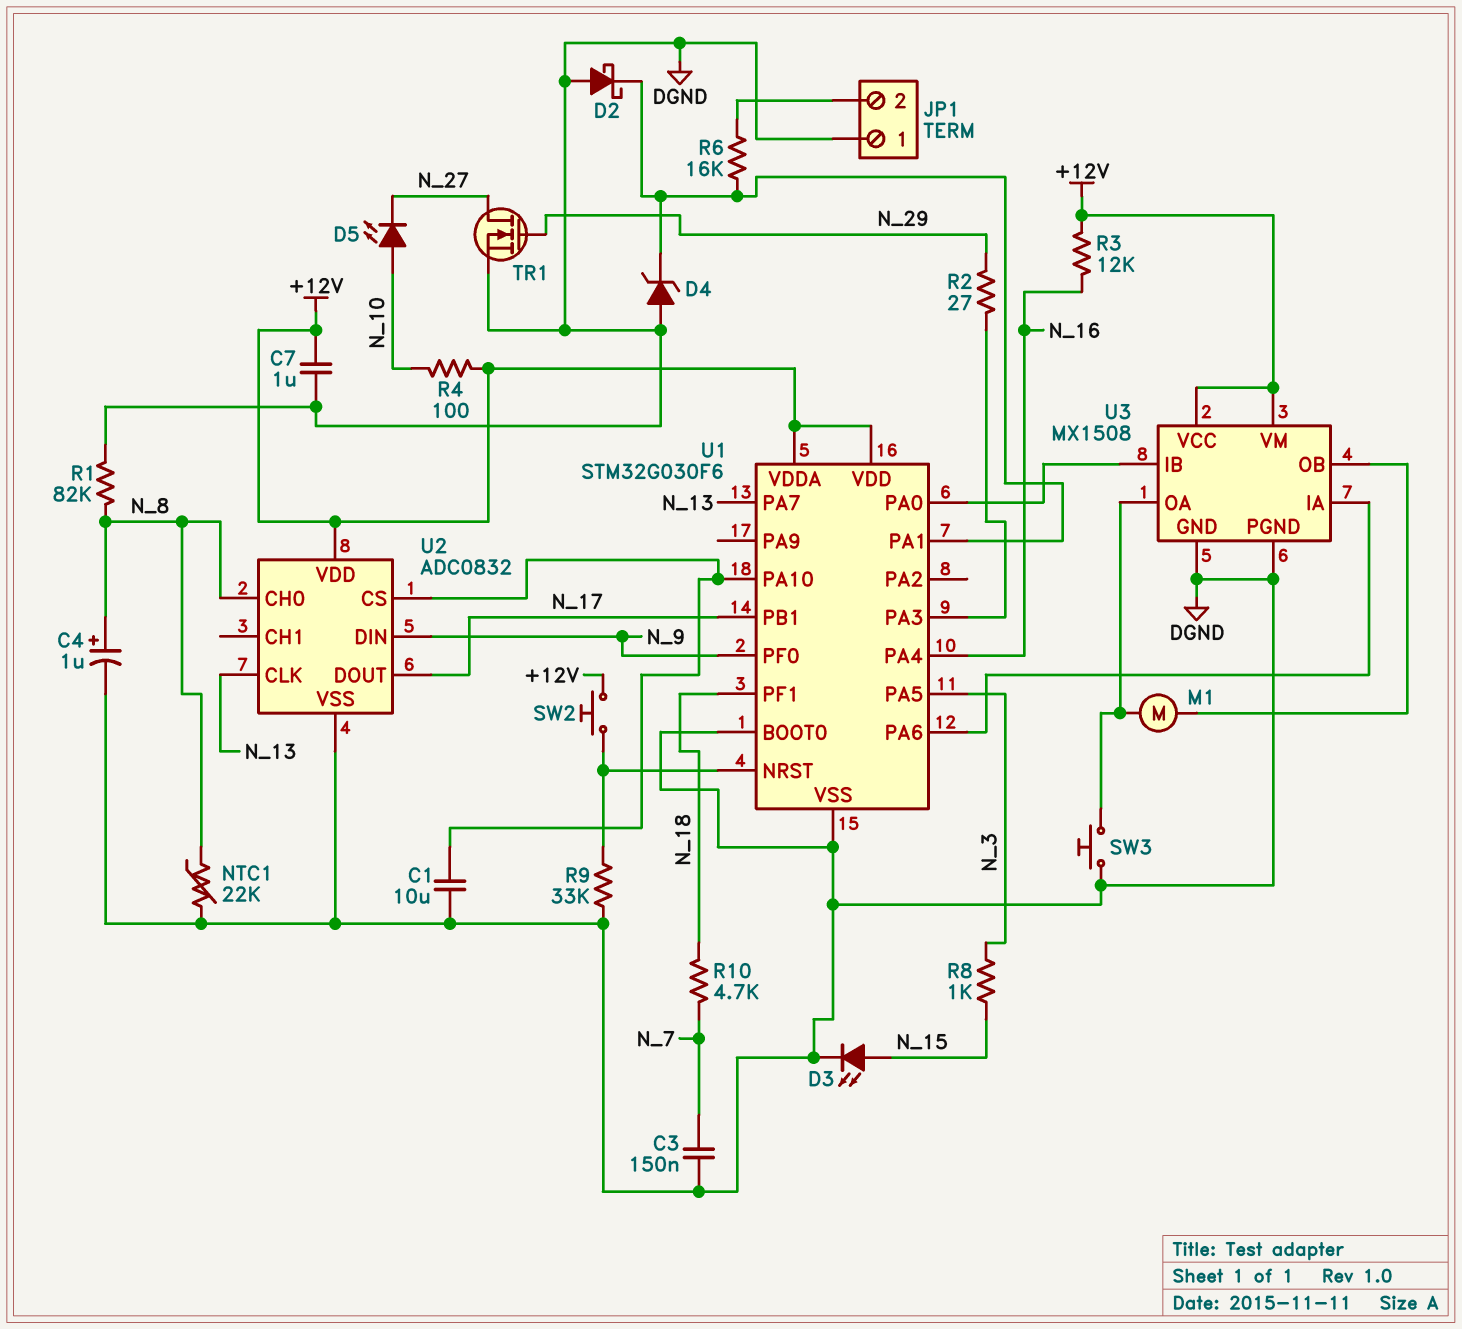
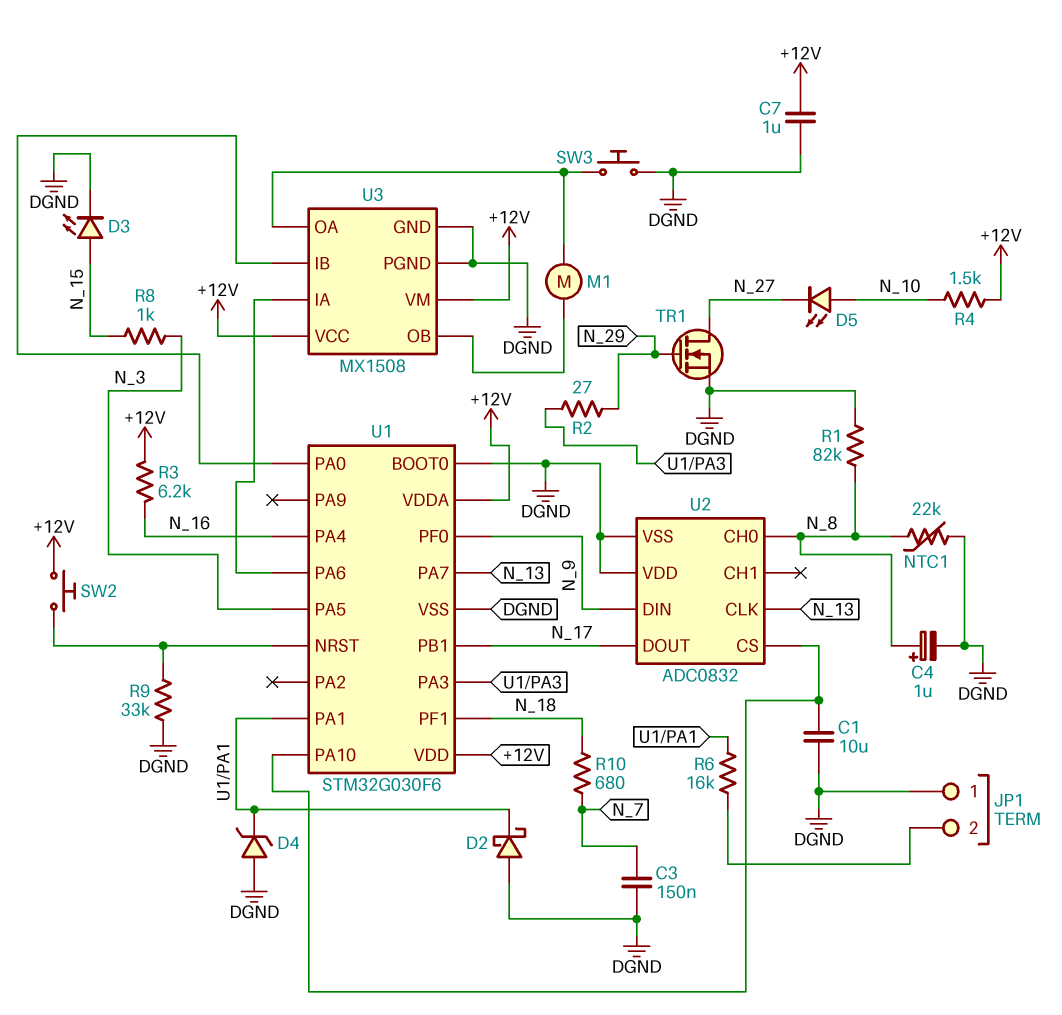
R3: 12k (+12V, N_16) -> 6.2k (+12V, N_16)
R4: 100 (+12V, N_10) -> 1.5k (+12V, N_10)
R10: 4.7k (N_7, N_18) -> 680 (N_7, N_18)
U2 pin VDD: +12V -> DGND

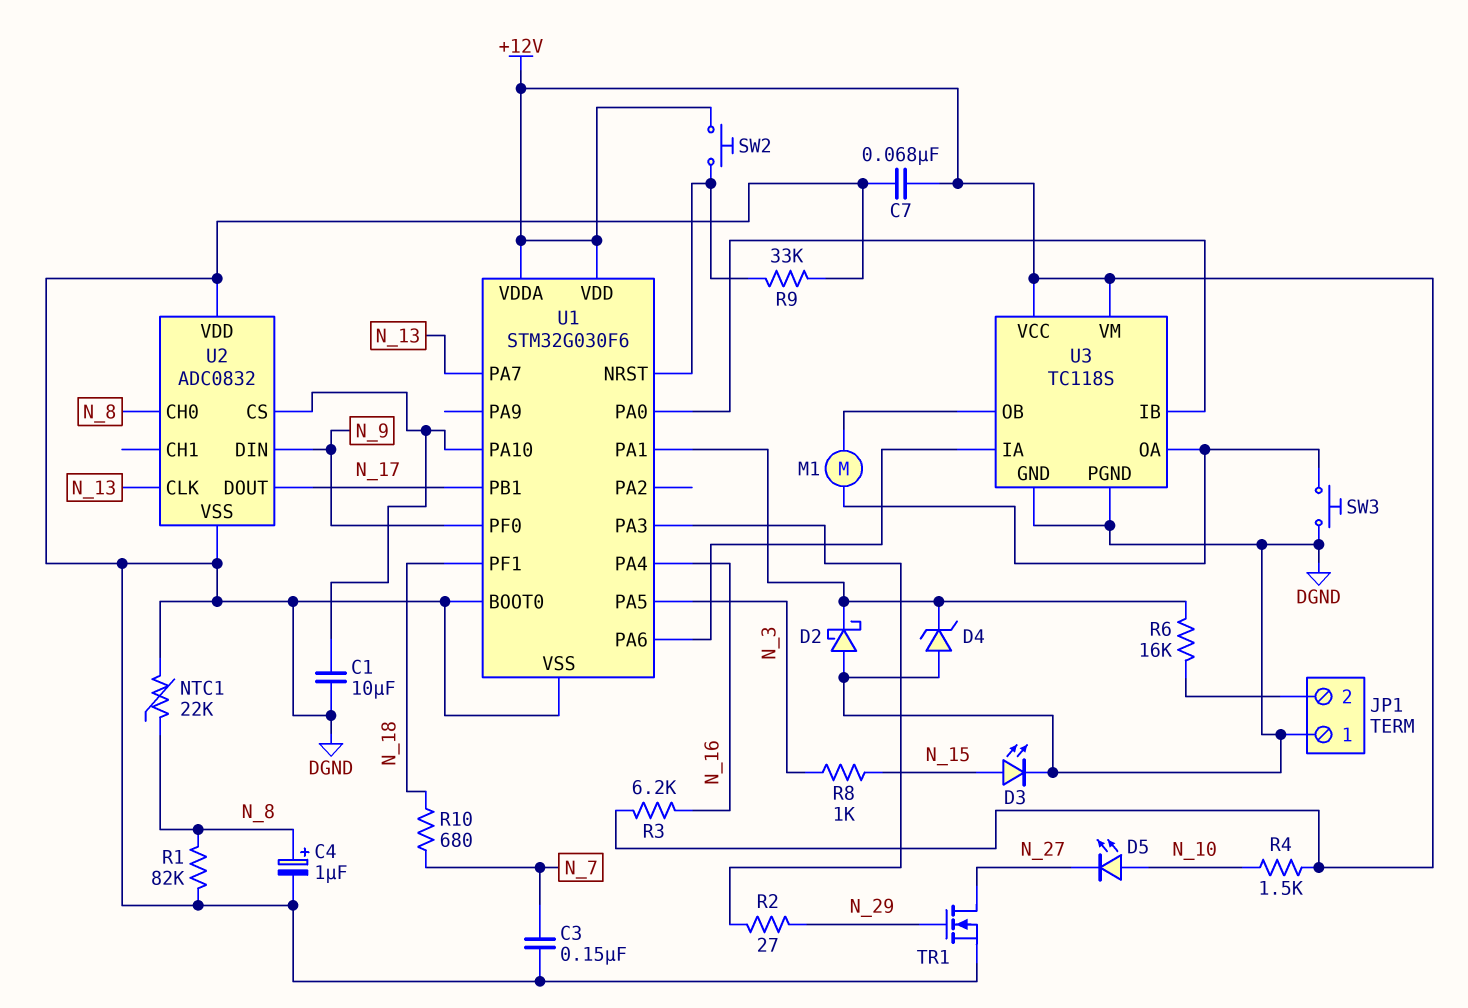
C7: 1uF (+12V, DGND) -> 68nF (+12V, DGND)
U3: MX1508 -> TC118S

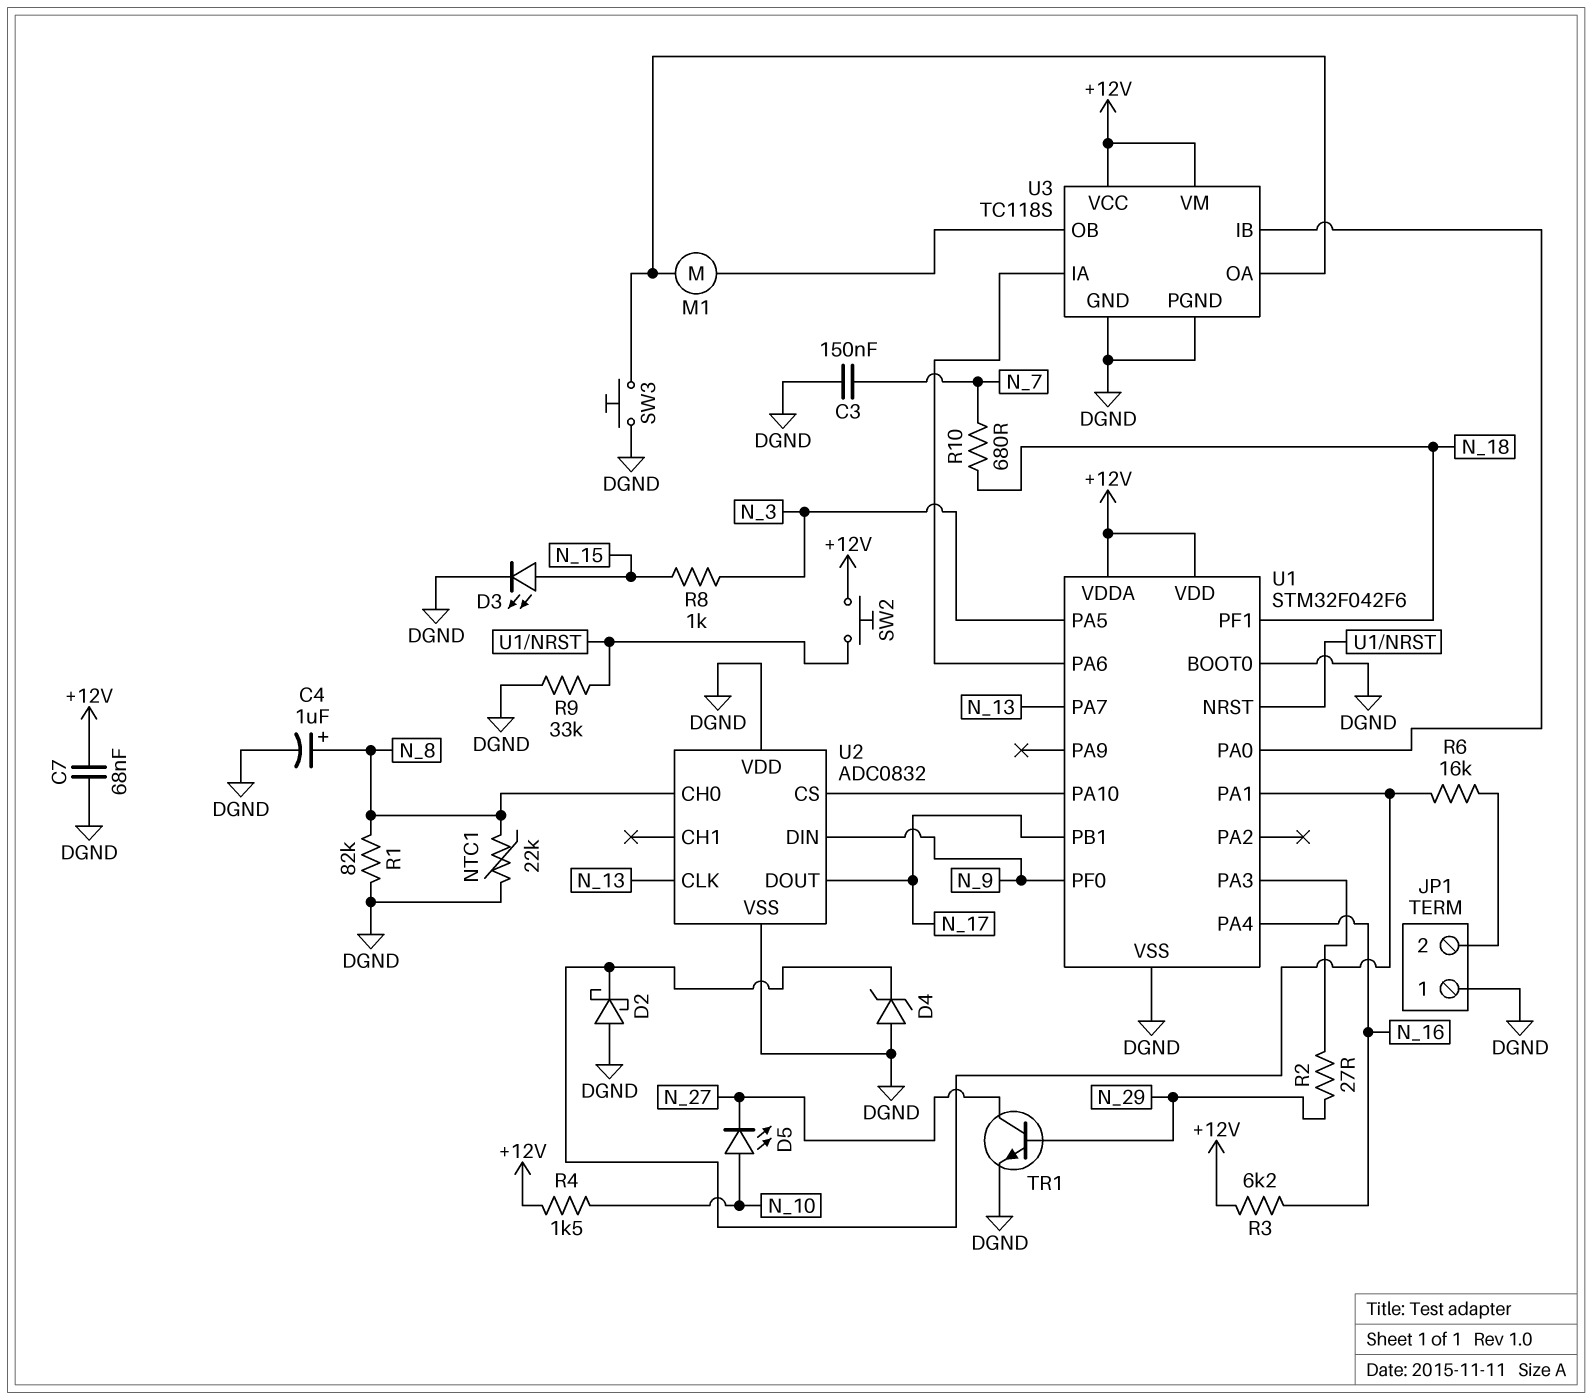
C1: 10uF (DGND, U1/PA10) -> none
TR1: NMOS (G N_29, D N_27, S DGND) -> NPN (B N_29, C N_27, E DGND)
U1: STM32G030F6 -> STM32F042F6

